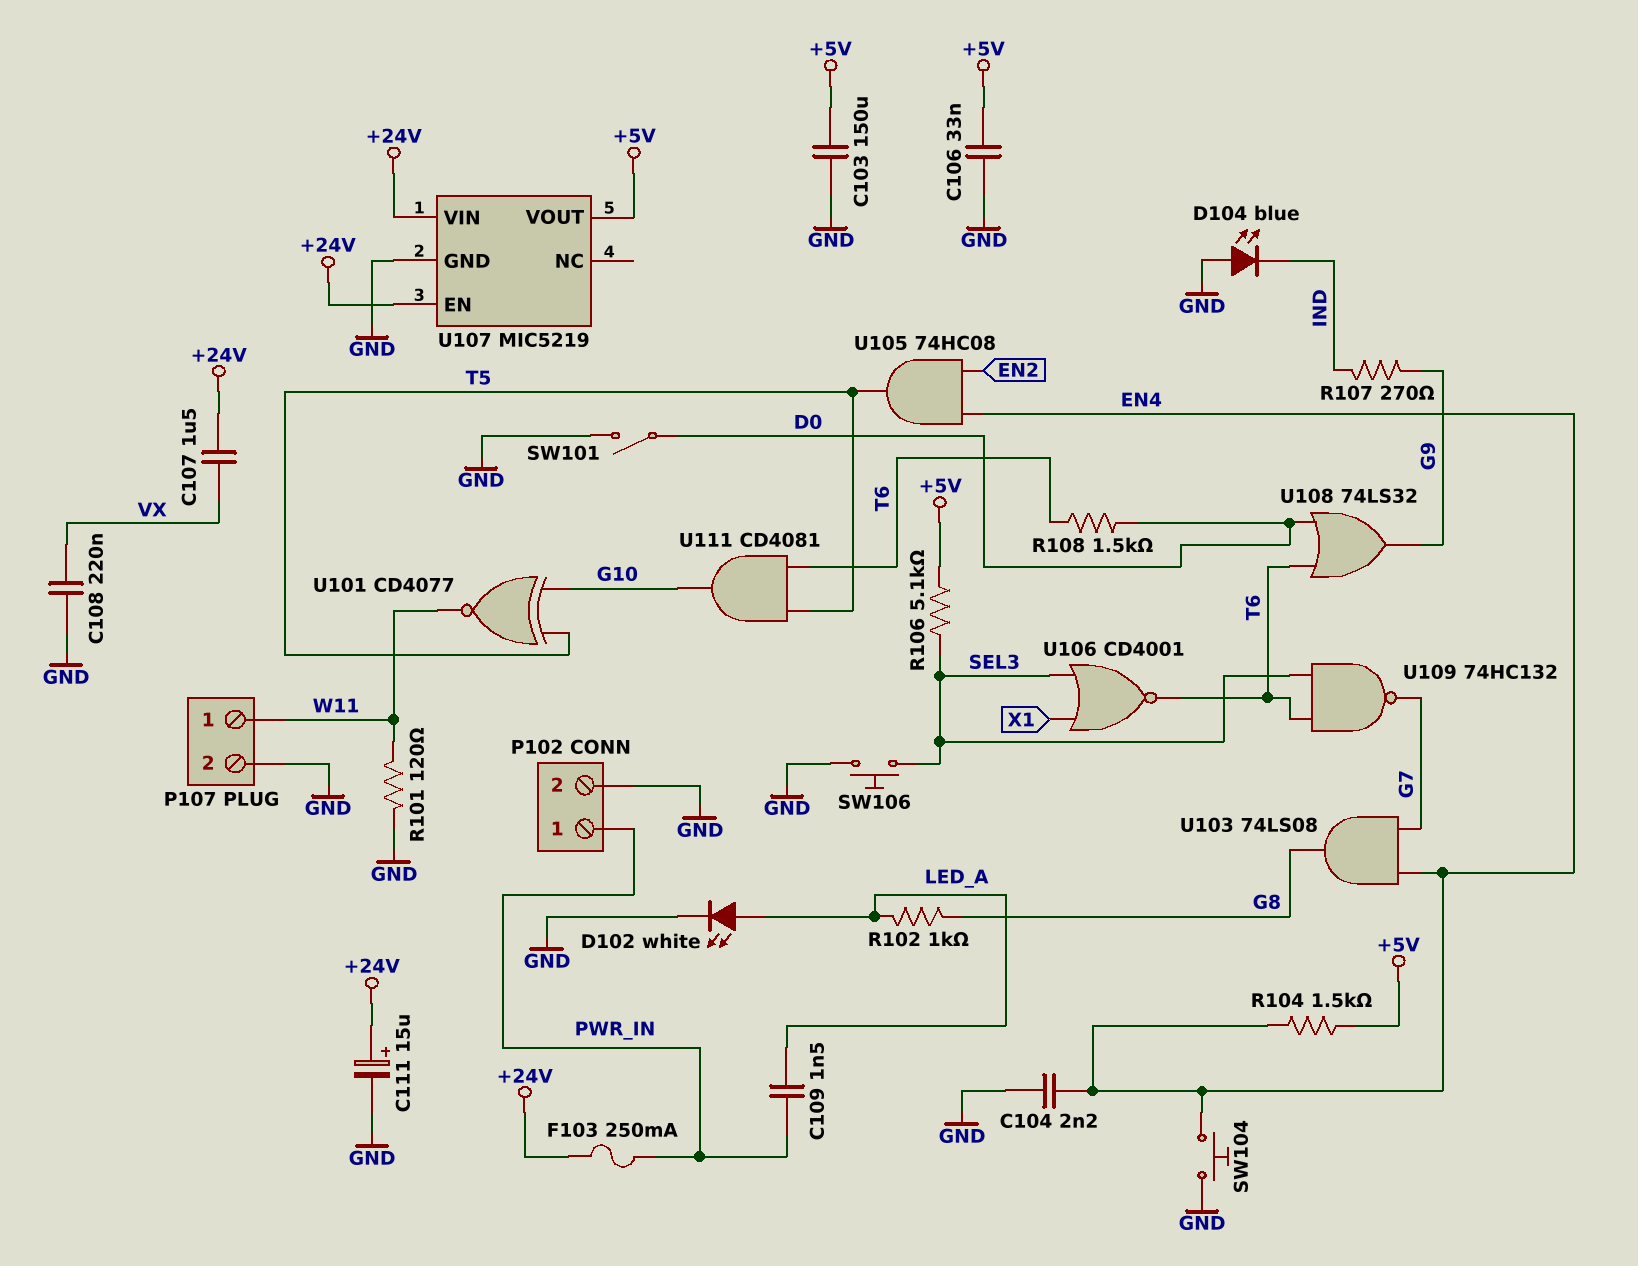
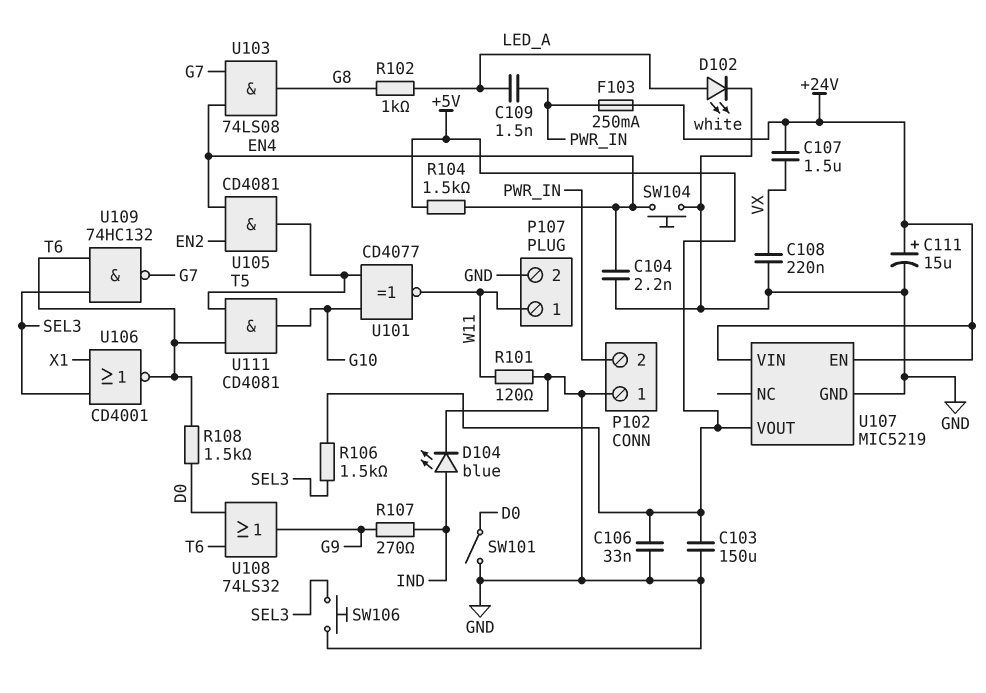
D104: LED blue (A GND, K IND) -> LED blue (A IND, K GND)
P102 pin 1: PWR_IN -> GND
P102 pin 2: GND -> PWR_IN
R106: 5.1k (+5V, SEL3) -> 1.5k (+5V, SEL3)
U105: AND 74HC08 (in EN2, in EN4, out T5) -> AND CD4081 (in EN2, in EN4, out T5)

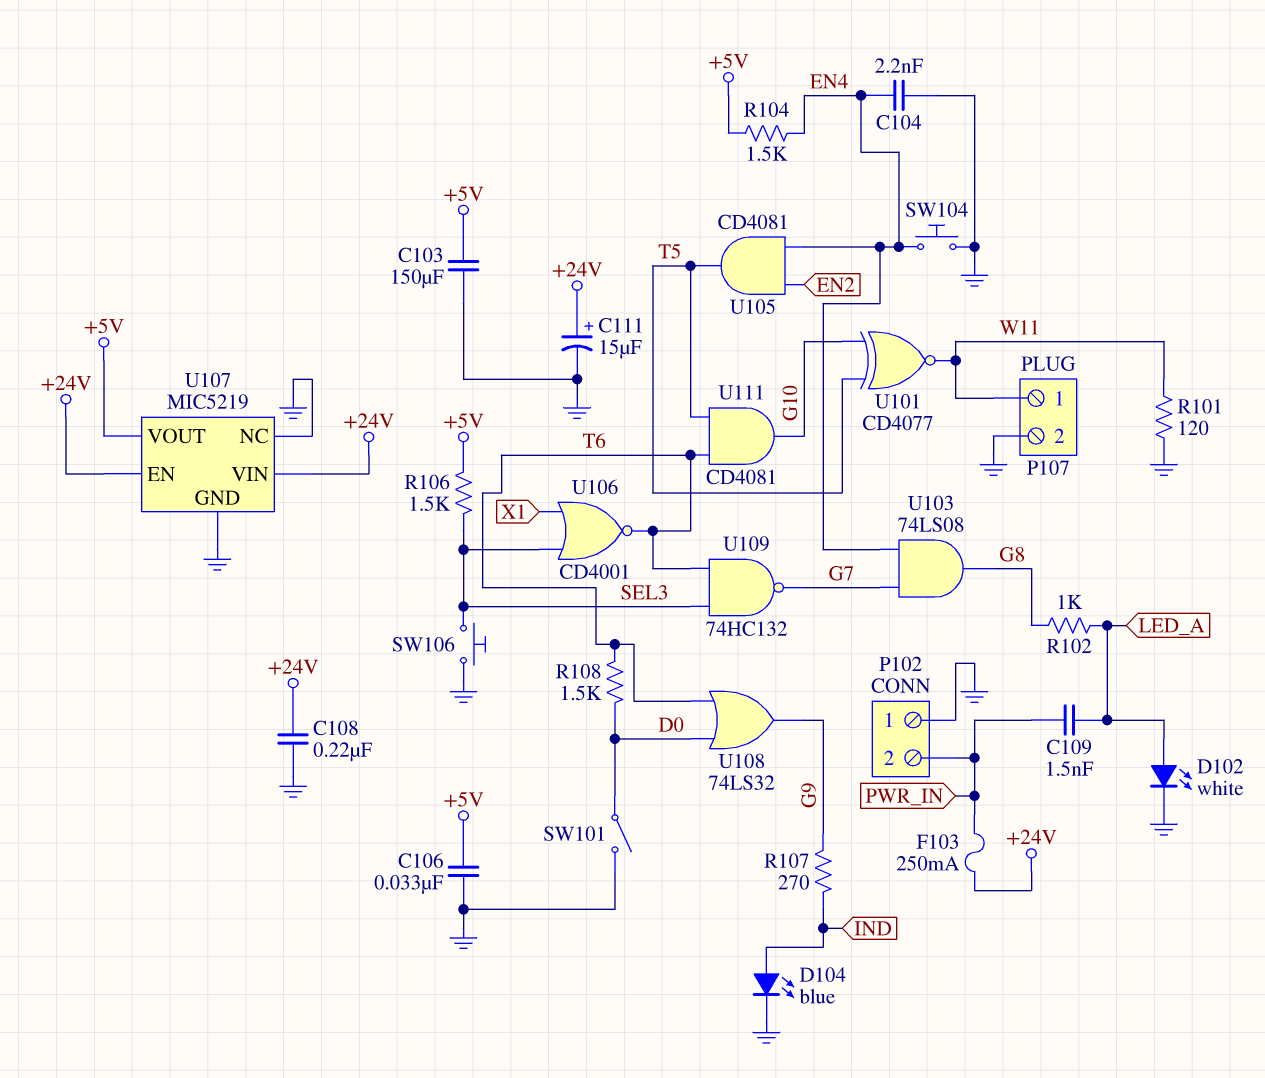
C107: 1.5uF (+24V, VX) -> none
C108: 220nF (GND, VX) -> 220nF (+24V, GND)
U107 pin NC: none -> GND

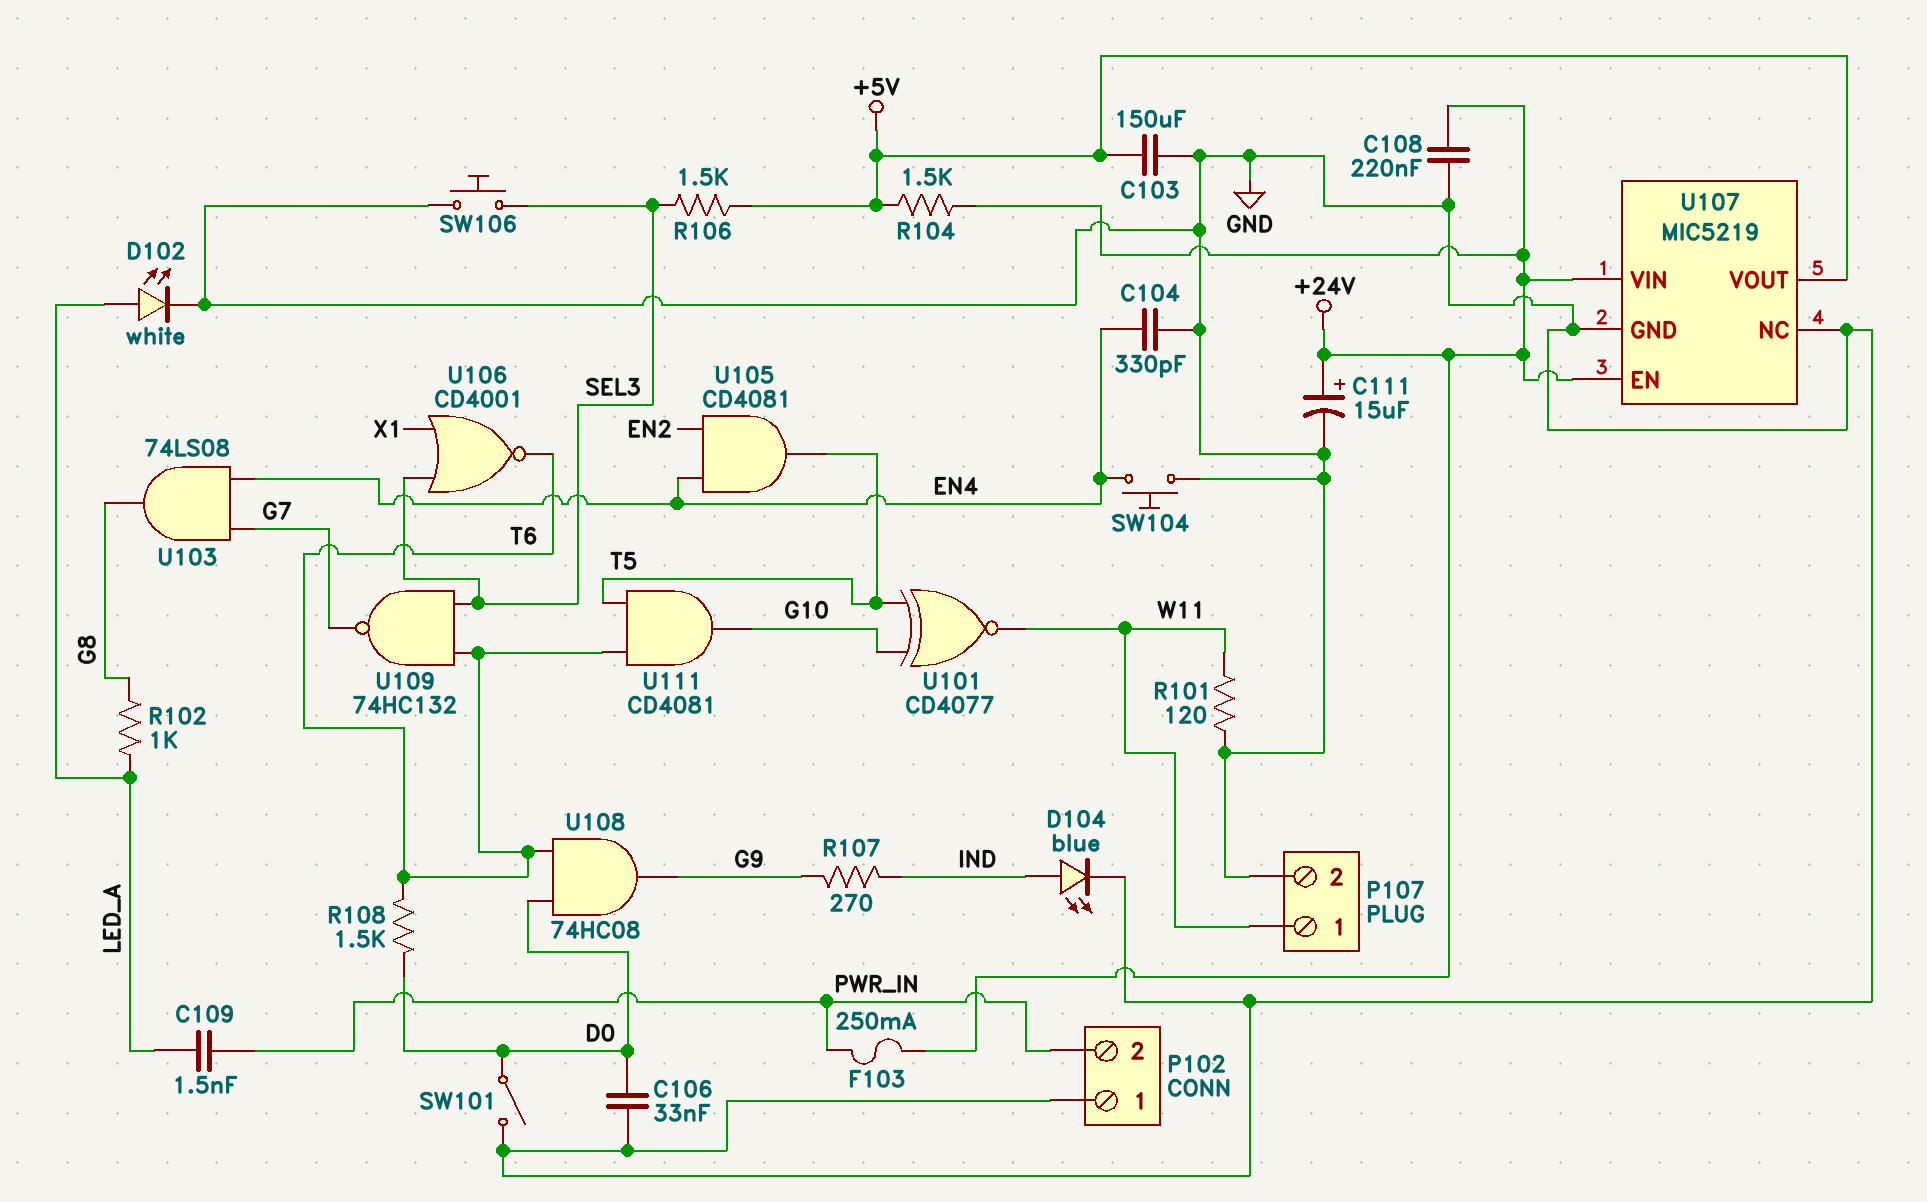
C104: 2.2nF (EN4, GND) -> 330pF (EN4, GND)
C106: 33nF (+5V, GND) -> 33nF (D0, GND)
R104: 1.5k (+5V, EN4) -> 1.5k (+5V, +24V)
U108: OR 74LS32 (in D0, in T6, out G9) -> AND 74HC08 (in D0, in T6, out G9)

